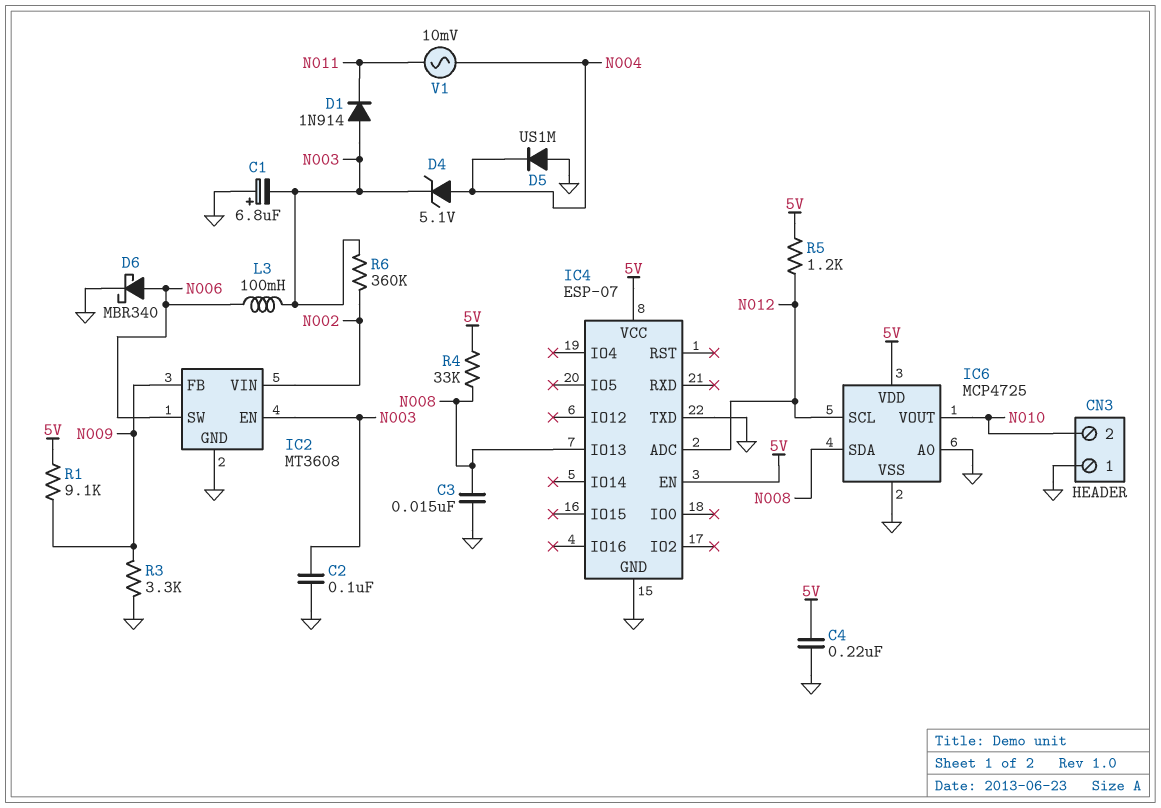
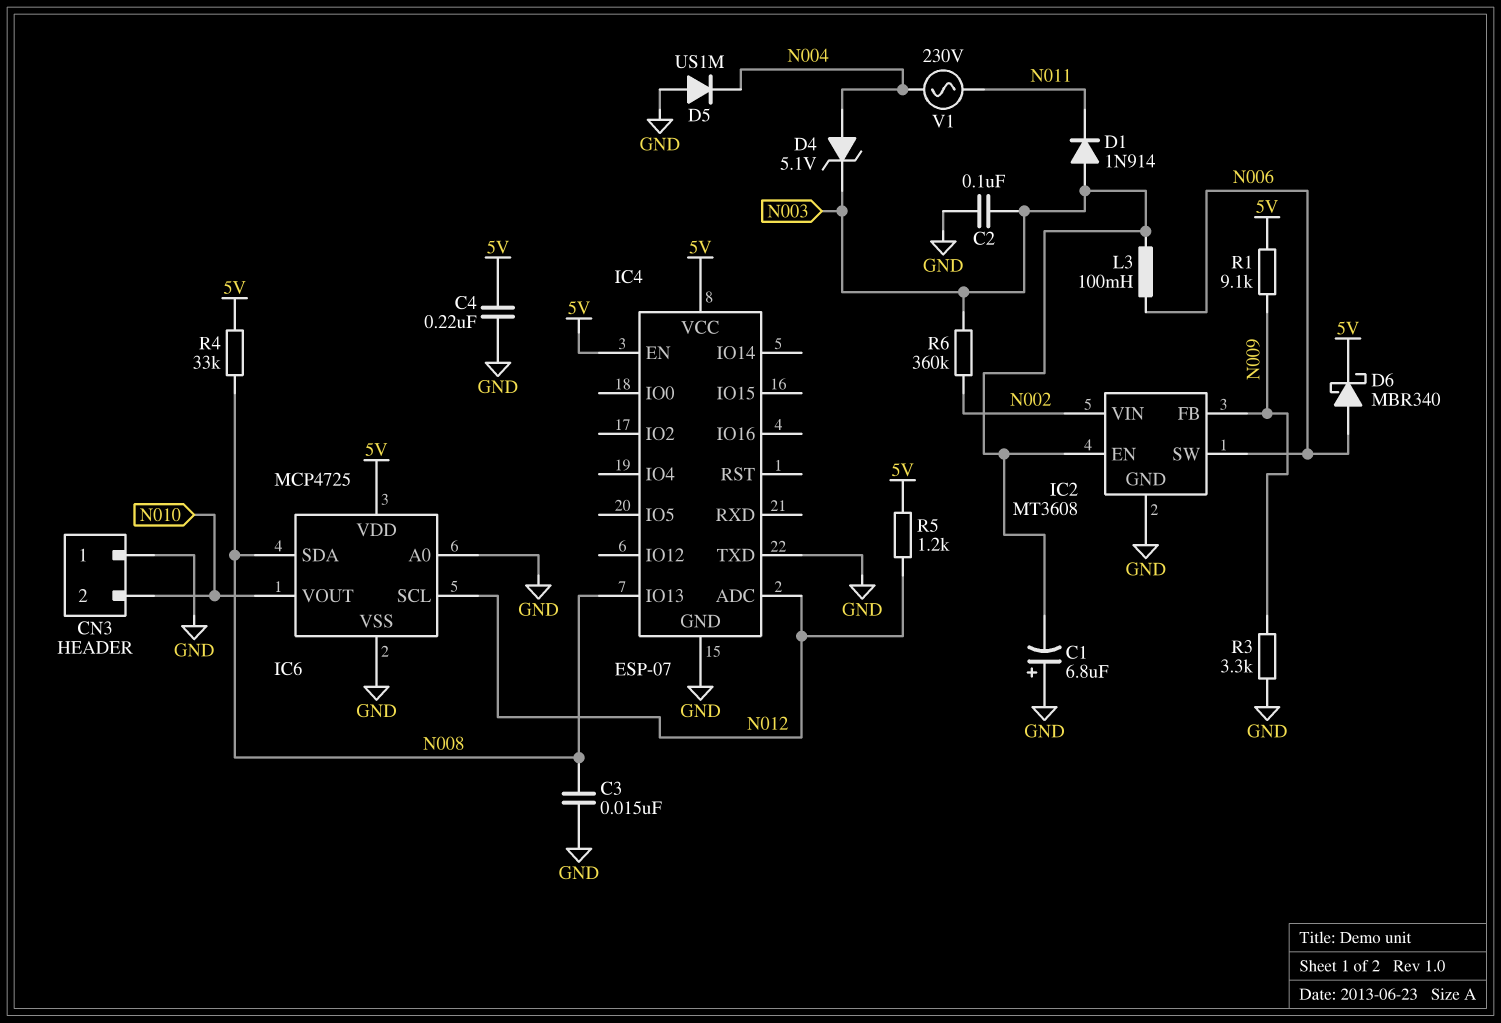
D6: schottky MBR340 (A N006, K GND) -> schottky MBR340 (A N006, K 5V)
V1: AC 10mV (N004, N011) -> AC 230V (N004, N011)

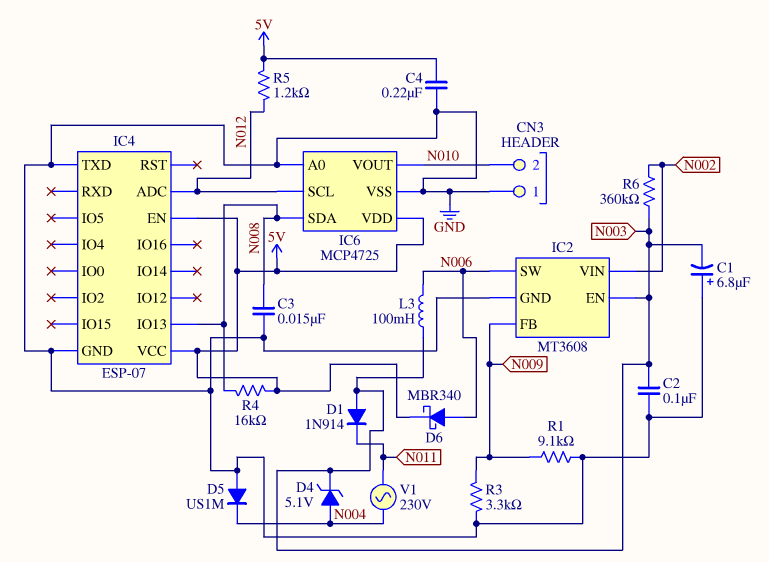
R1: 9.1k (5V, N009) -> 9.1k (GND, N009)
R4: 33k (5V, N008) -> 16k (5V, N008)

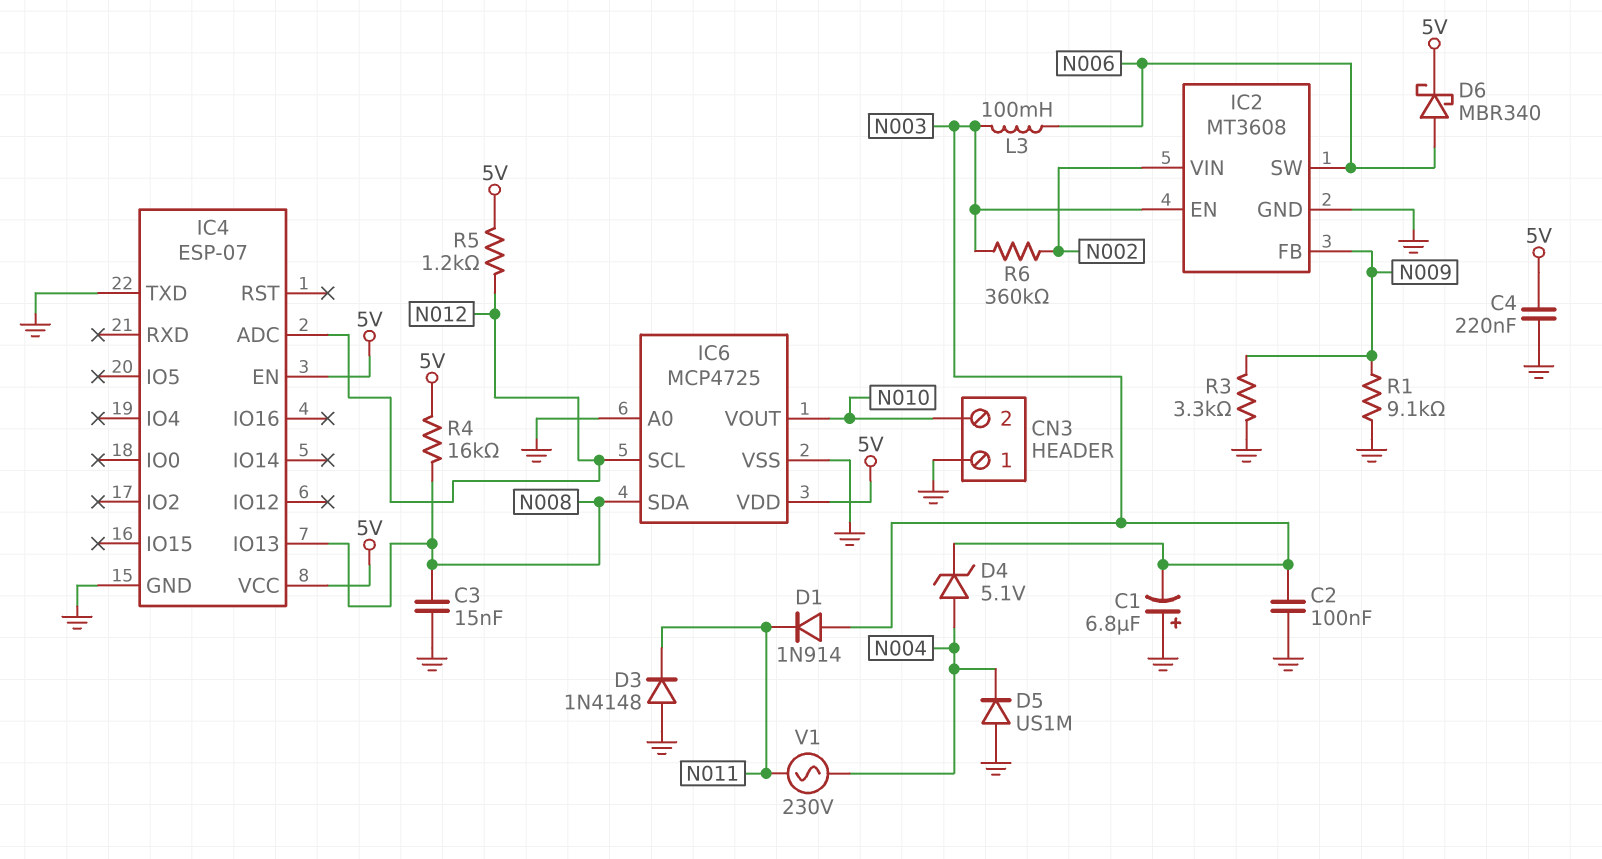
D3: none -> diode 1N4148 (A GND, K N011)

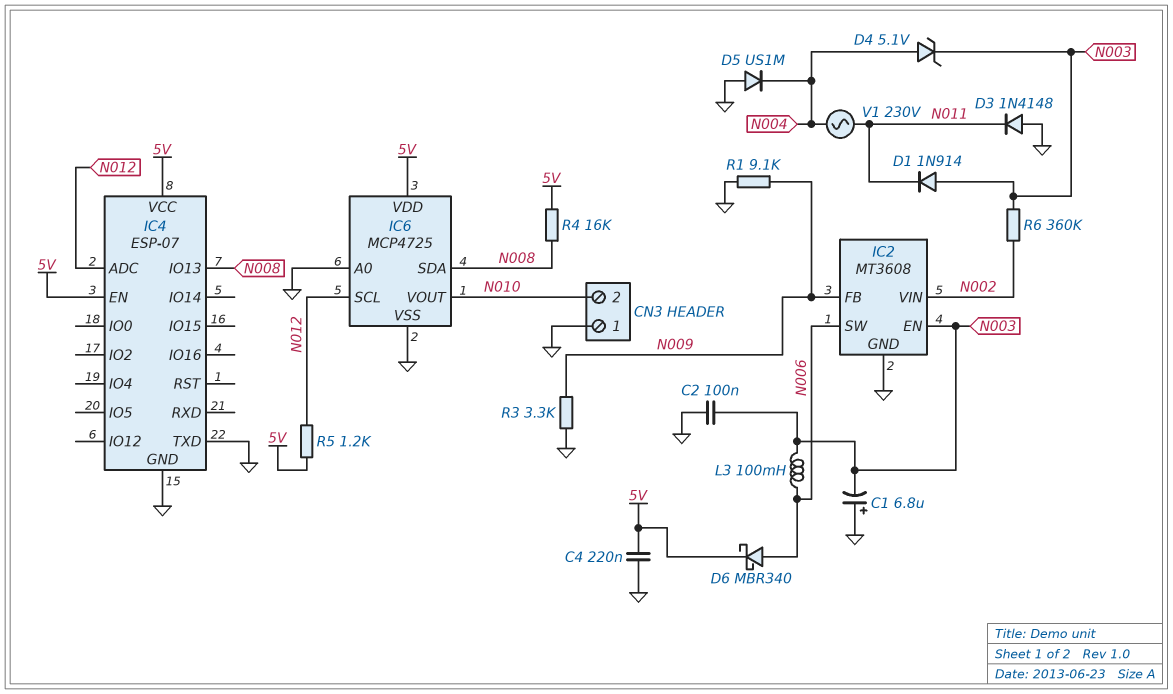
C3: 15nF (GND, N008) -> none

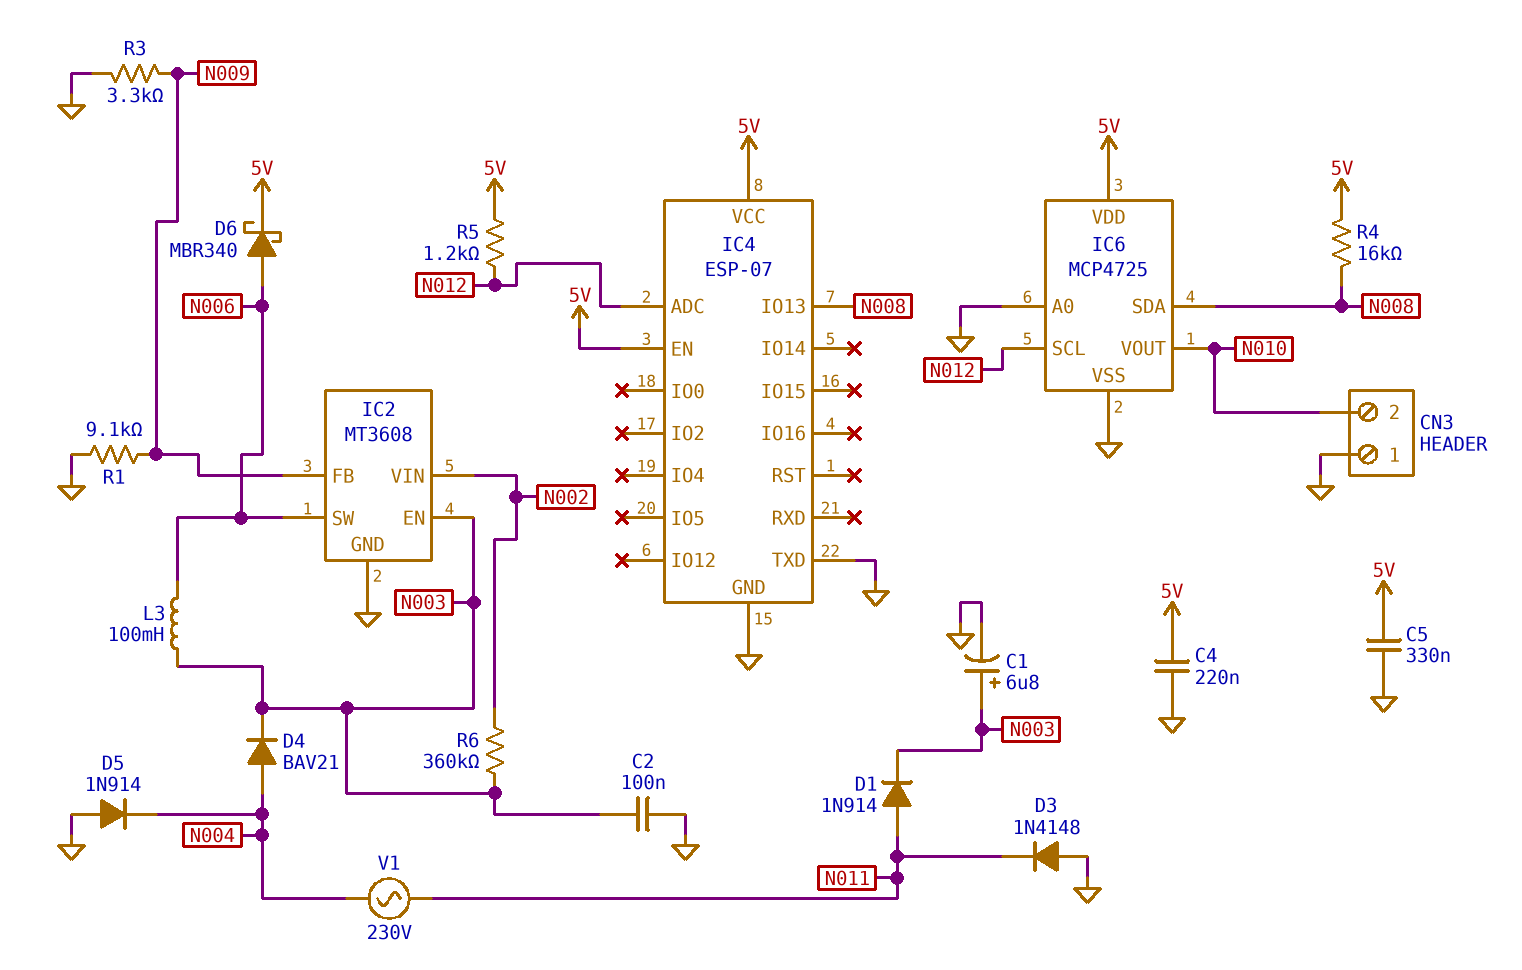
C1: 6.8uF (plus GND, minus N003) -> 6.8uF (plus N003, minus GND)
C5: none -> 330nF (5V, GND)
D1: diode 1N914 (A N003, K N011) -> diode 1N914 (A N011, K N003)
D4: zener 5.1V (A N004, K N003) -> diode BAV21 (A N004, K N003)
D5: diode US1M (A GND, K N004) -> diode 1N914 (A GND, K N004)

